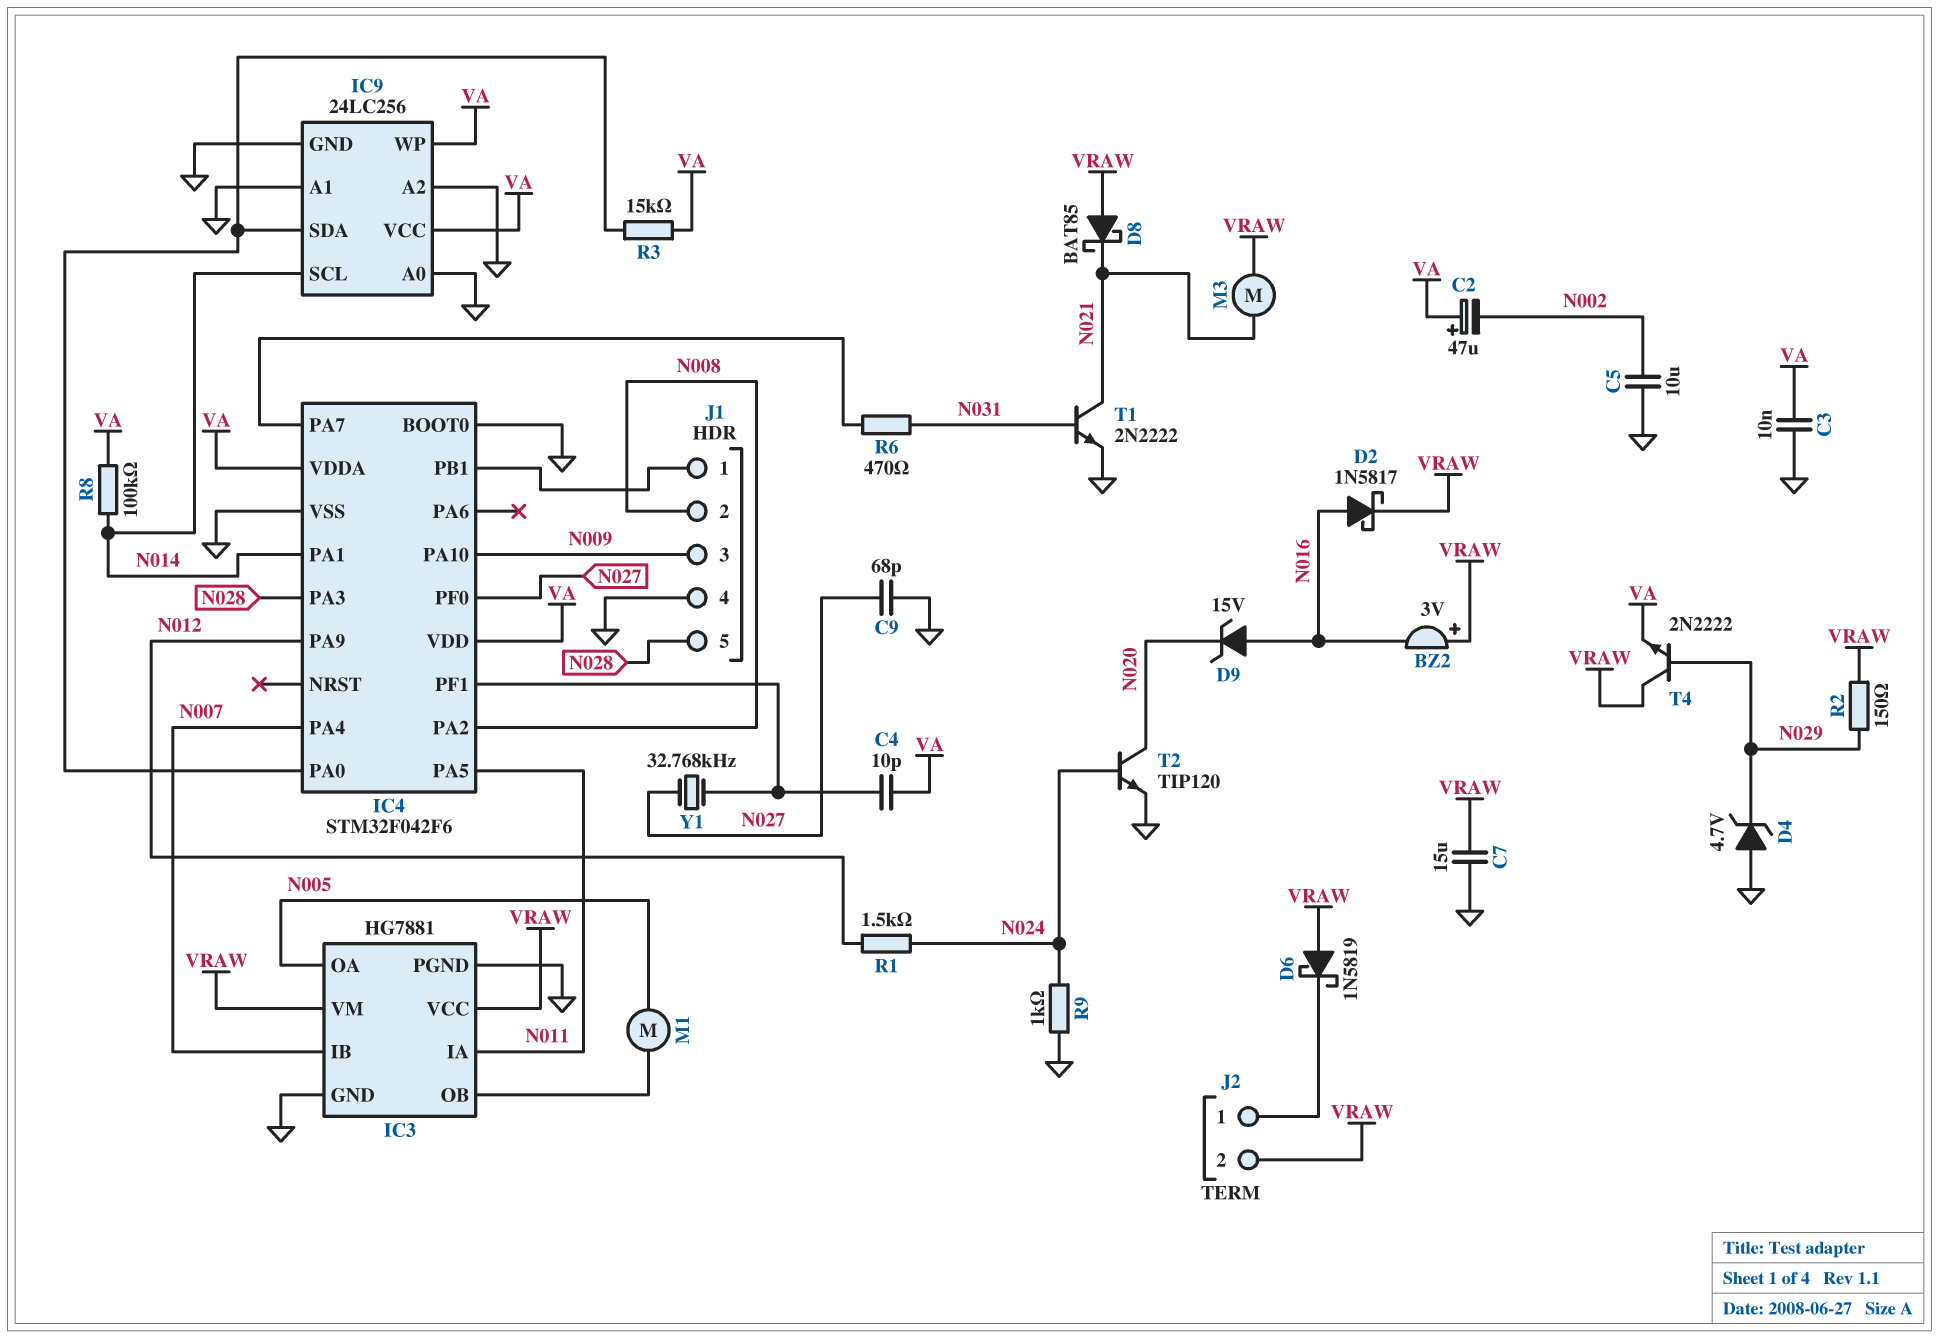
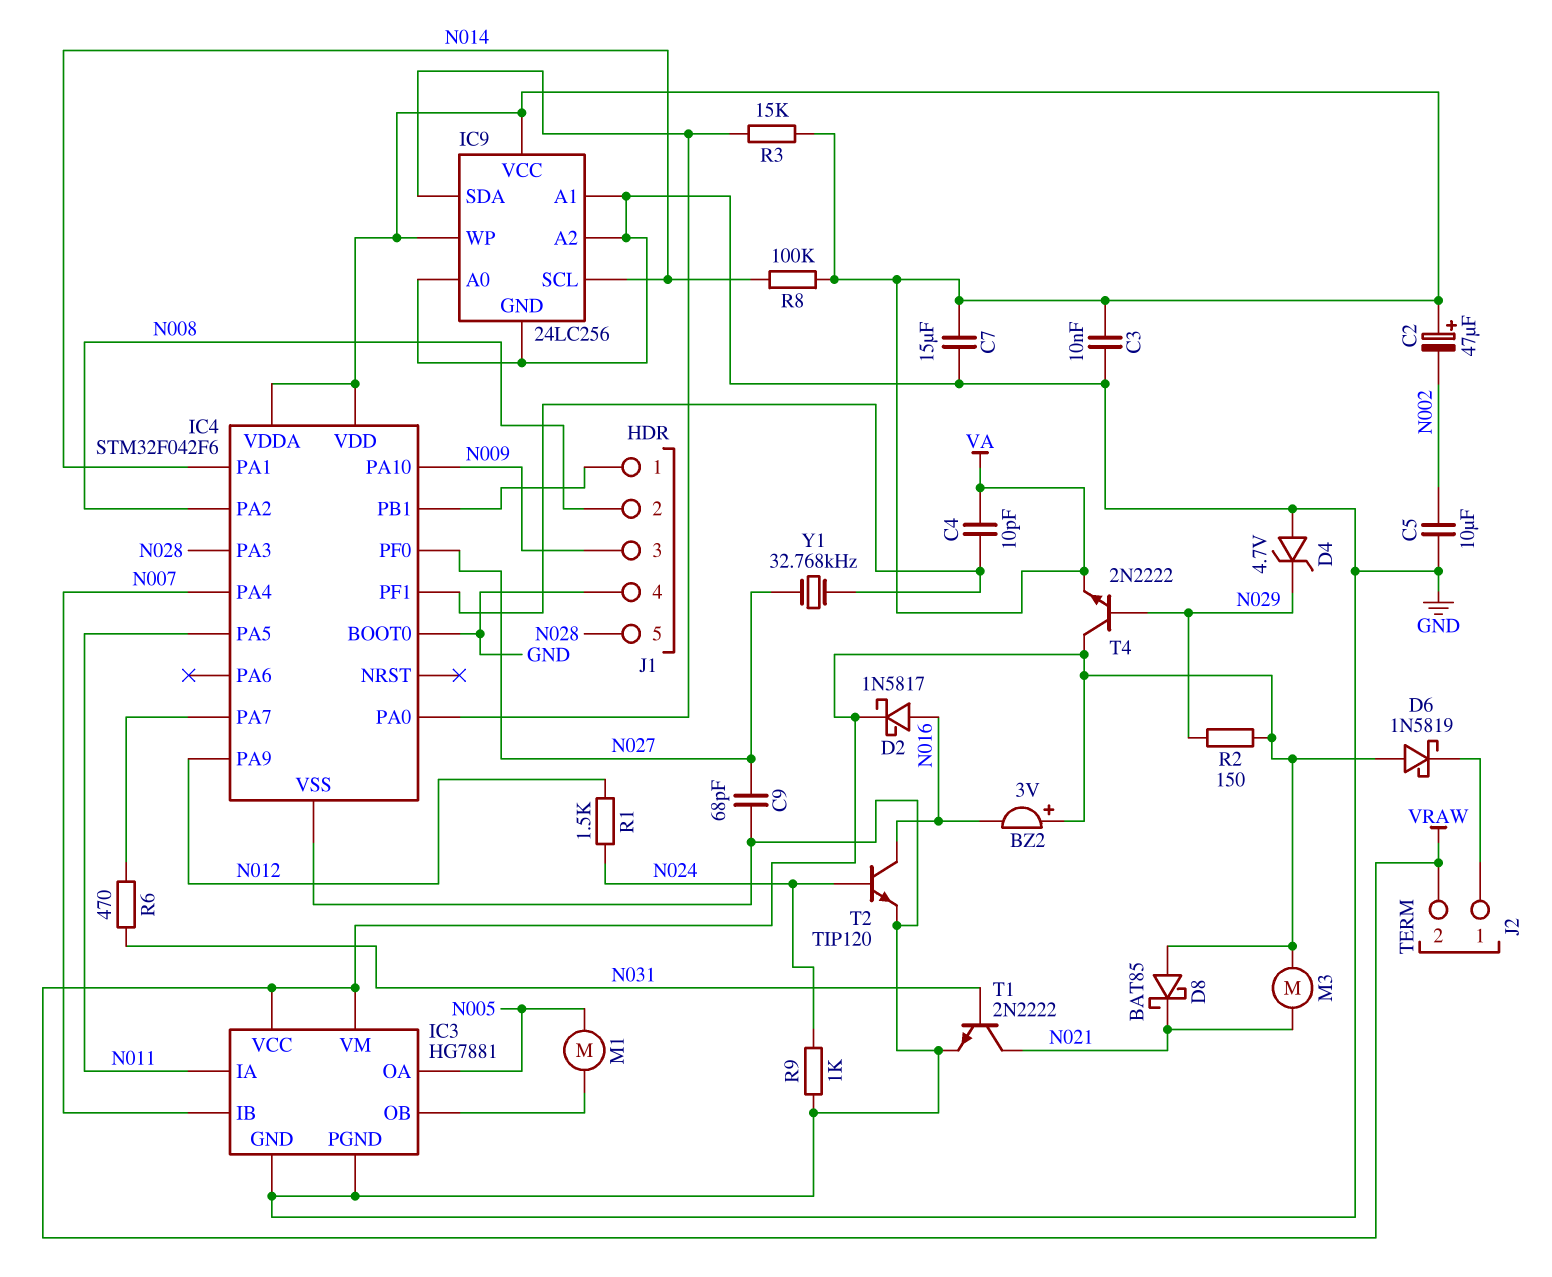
C7: 15uF (GND, VRAW) -> 15uF (GND, VA)
D9: zener 15V (A N016, K N020) -> none
T2: NPN TIP120 (B N024, C N020, E GND) -> NPN TIP120 (B N024, C N016, E GND)

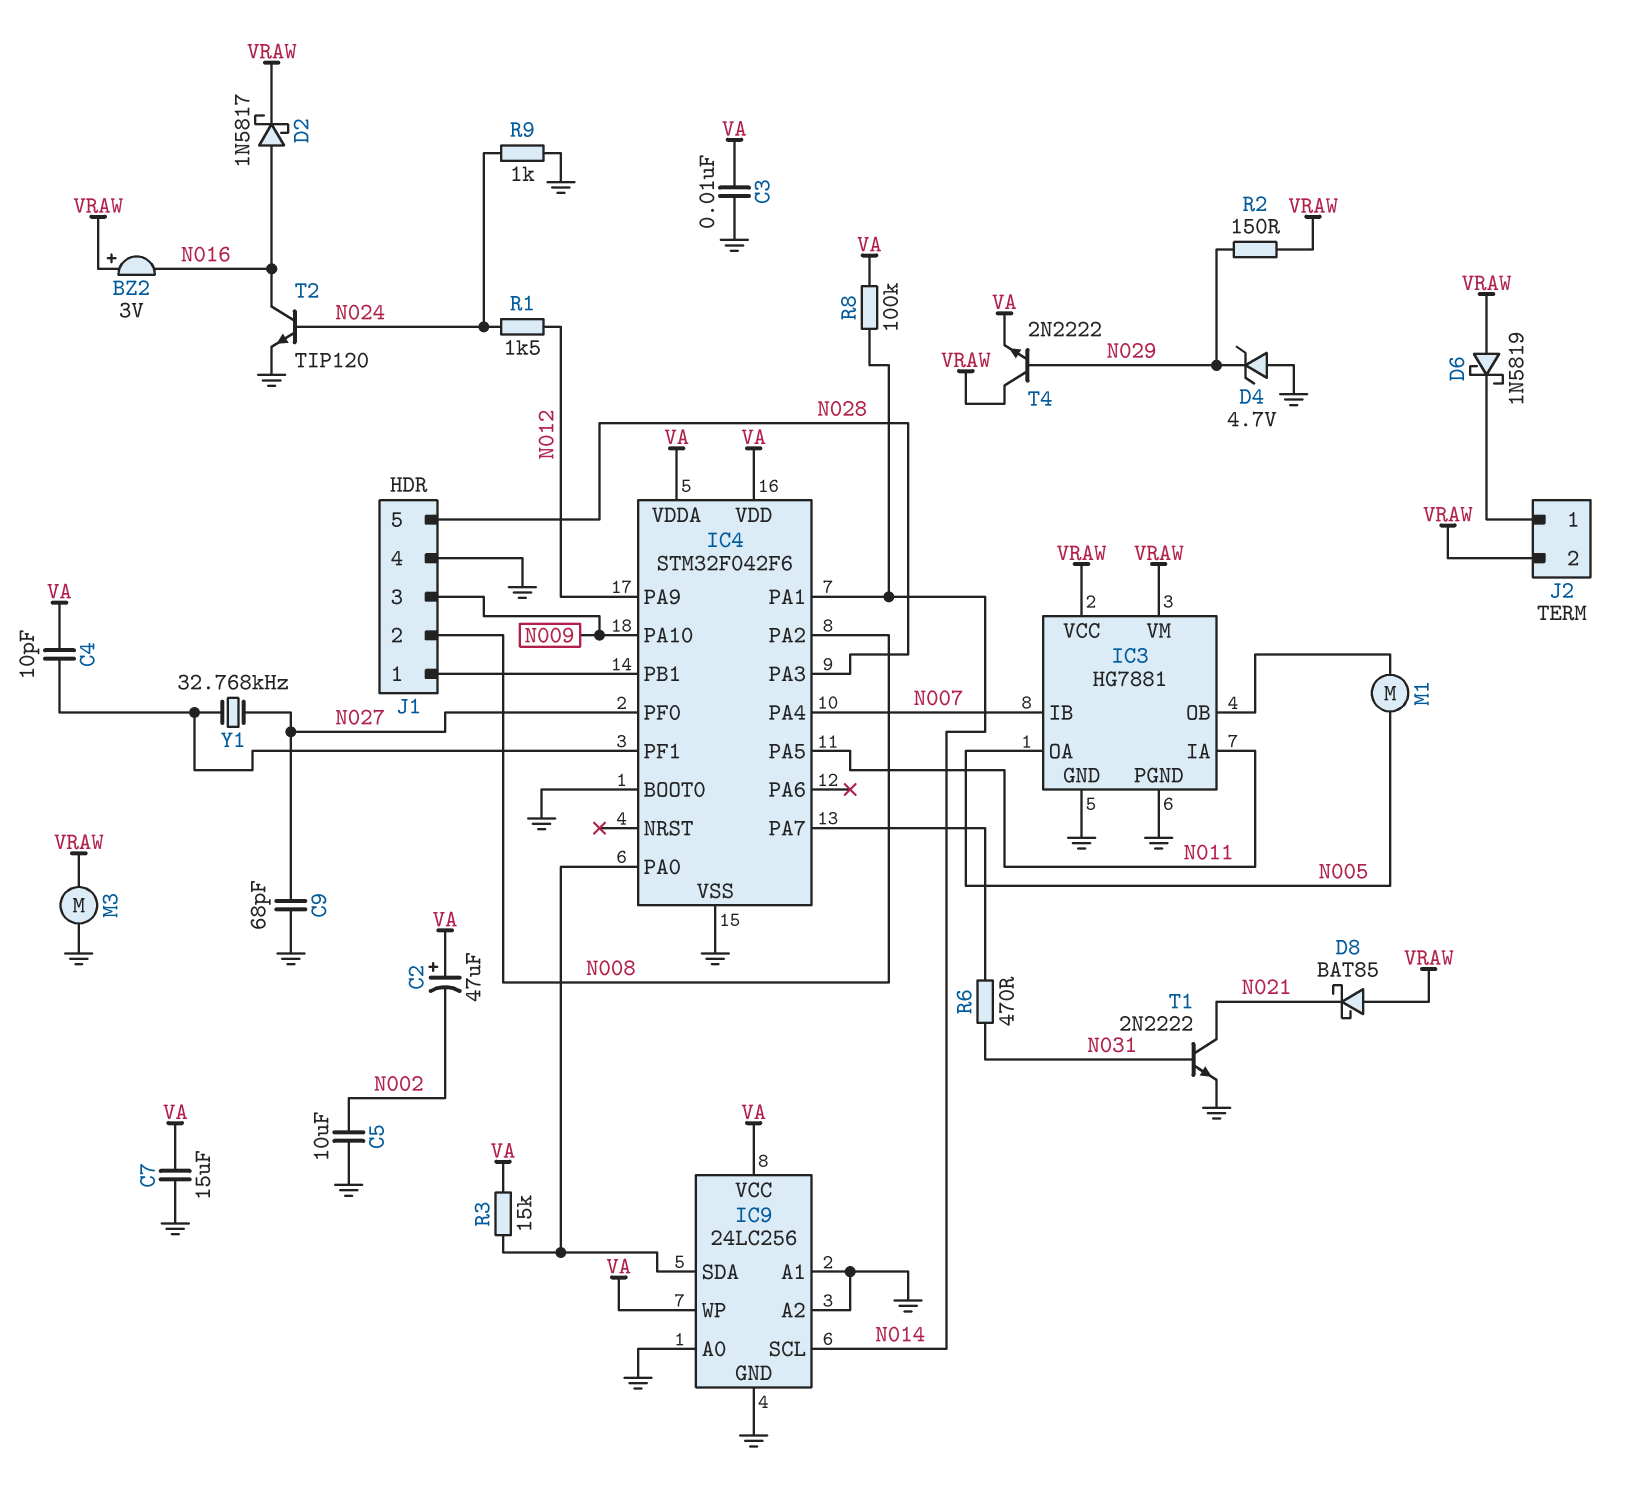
M3: motor (N021, VRAW) -> motor (GND, VRAW)

